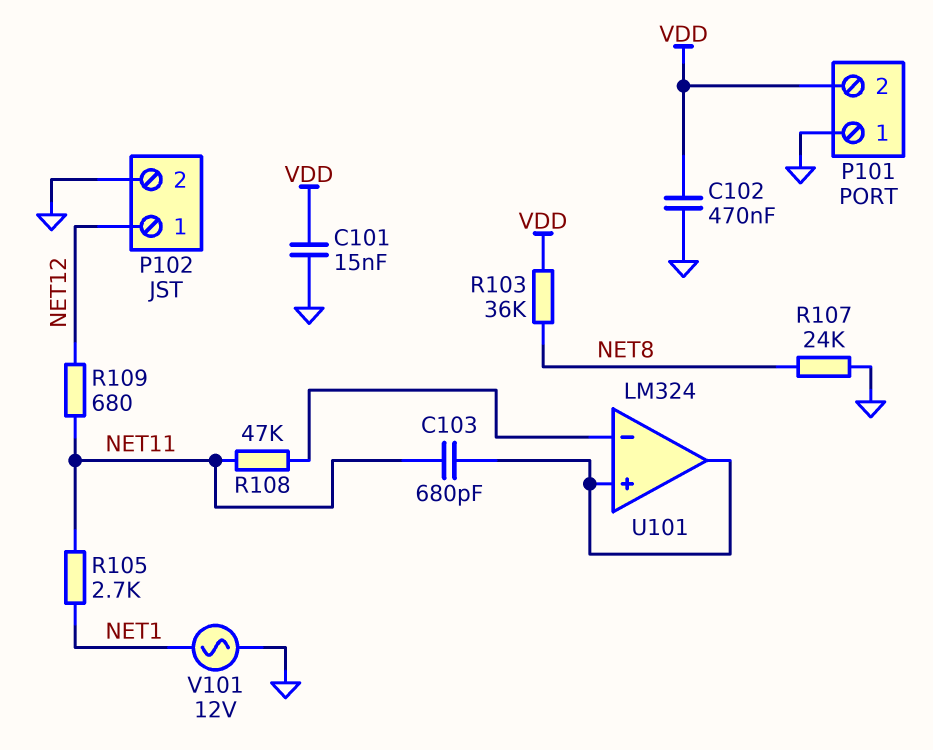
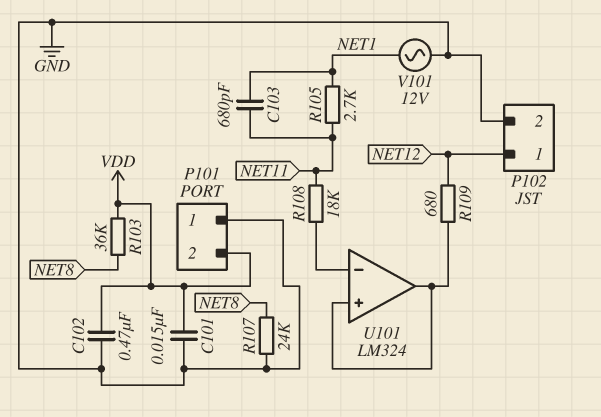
C103: 680pF (NET11, U101/in+) -> 680pF (NET1, NET11)
R108: 47k (NET11, U101/in-) -> 18k (NET11, U101/in-)
R109: 680 (NET11, NET12) -> 680 (NET12, U101/in+)

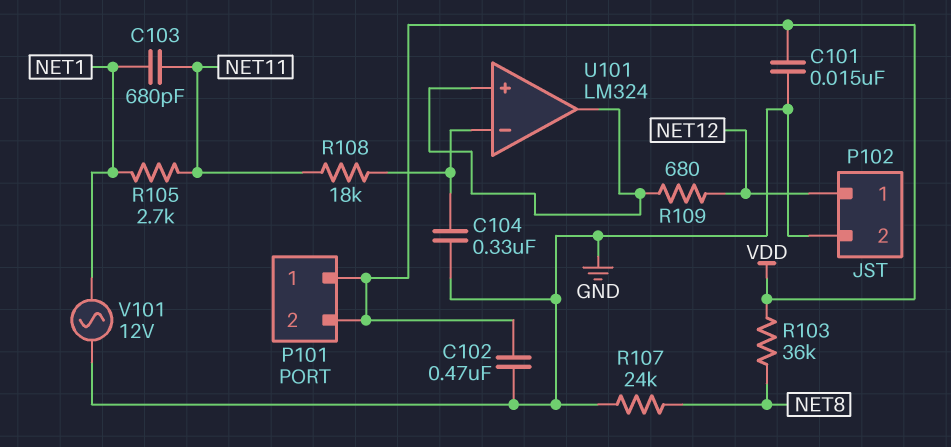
C104: none -> 330nF (GND, U101/in-)
P101 pin 1: GND -> VDD

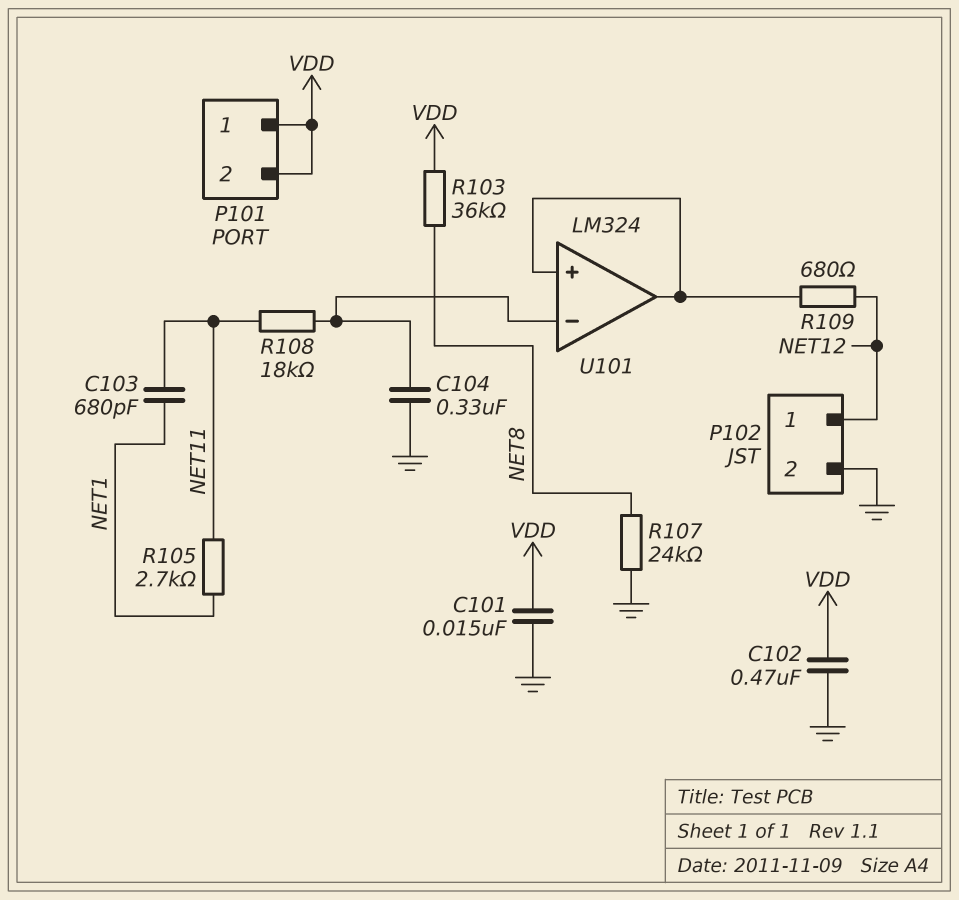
V101: AC 12V (GND, NET1) -> none

